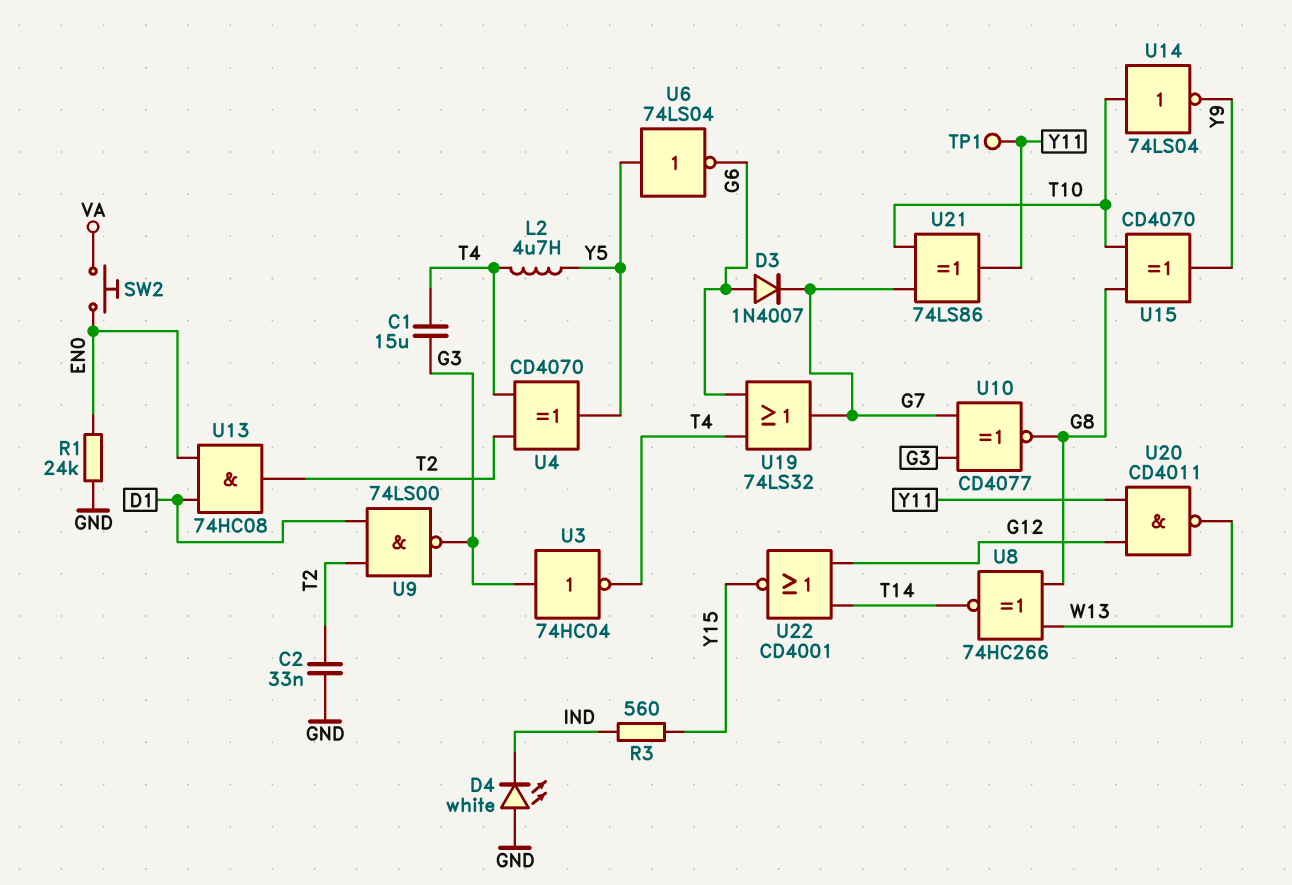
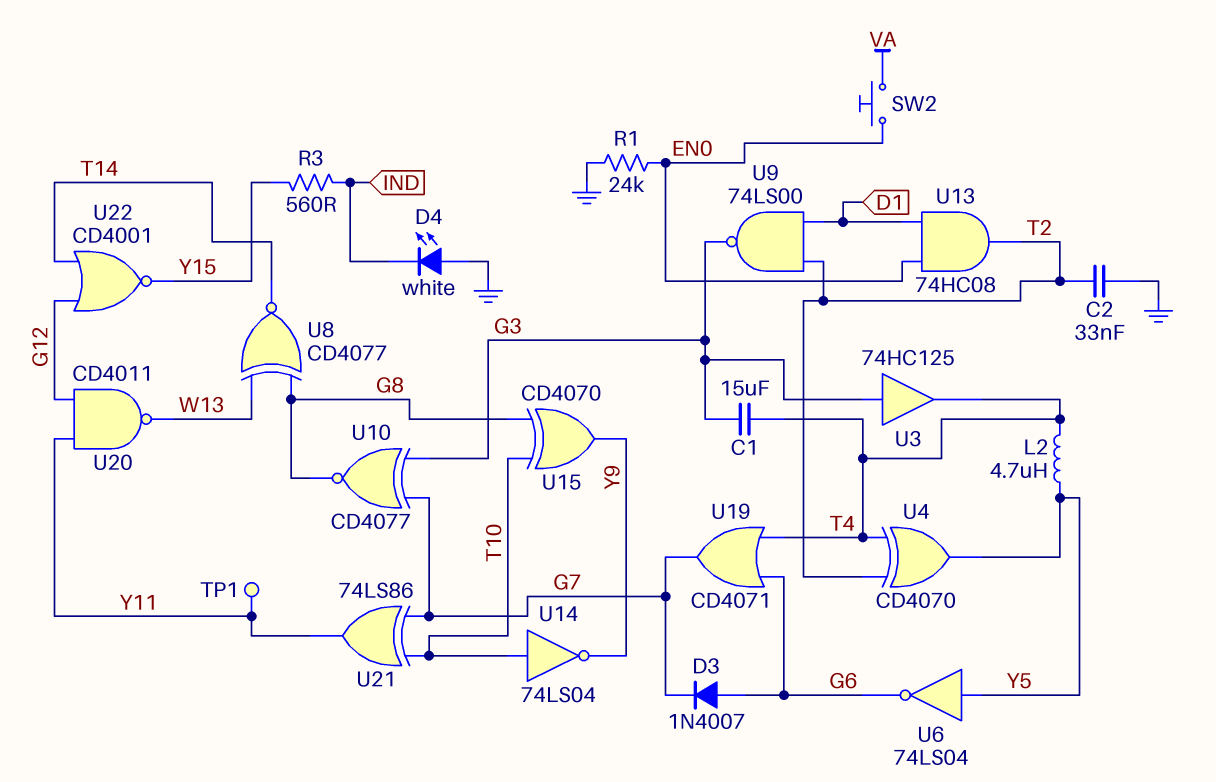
U3: NOT 74HC04 (in G3, out T4) -> buffer 74HC125 (in G3, out T4)
U8: XNOR 74HC266 (in G8, in W13, out T14) -> XNOR CD4077 (in G8, in W13, out T14)
U19: OR 74LS32 (in G6, in T4, out G7) -> OR CD4071 (in G6, in T4, out G7)

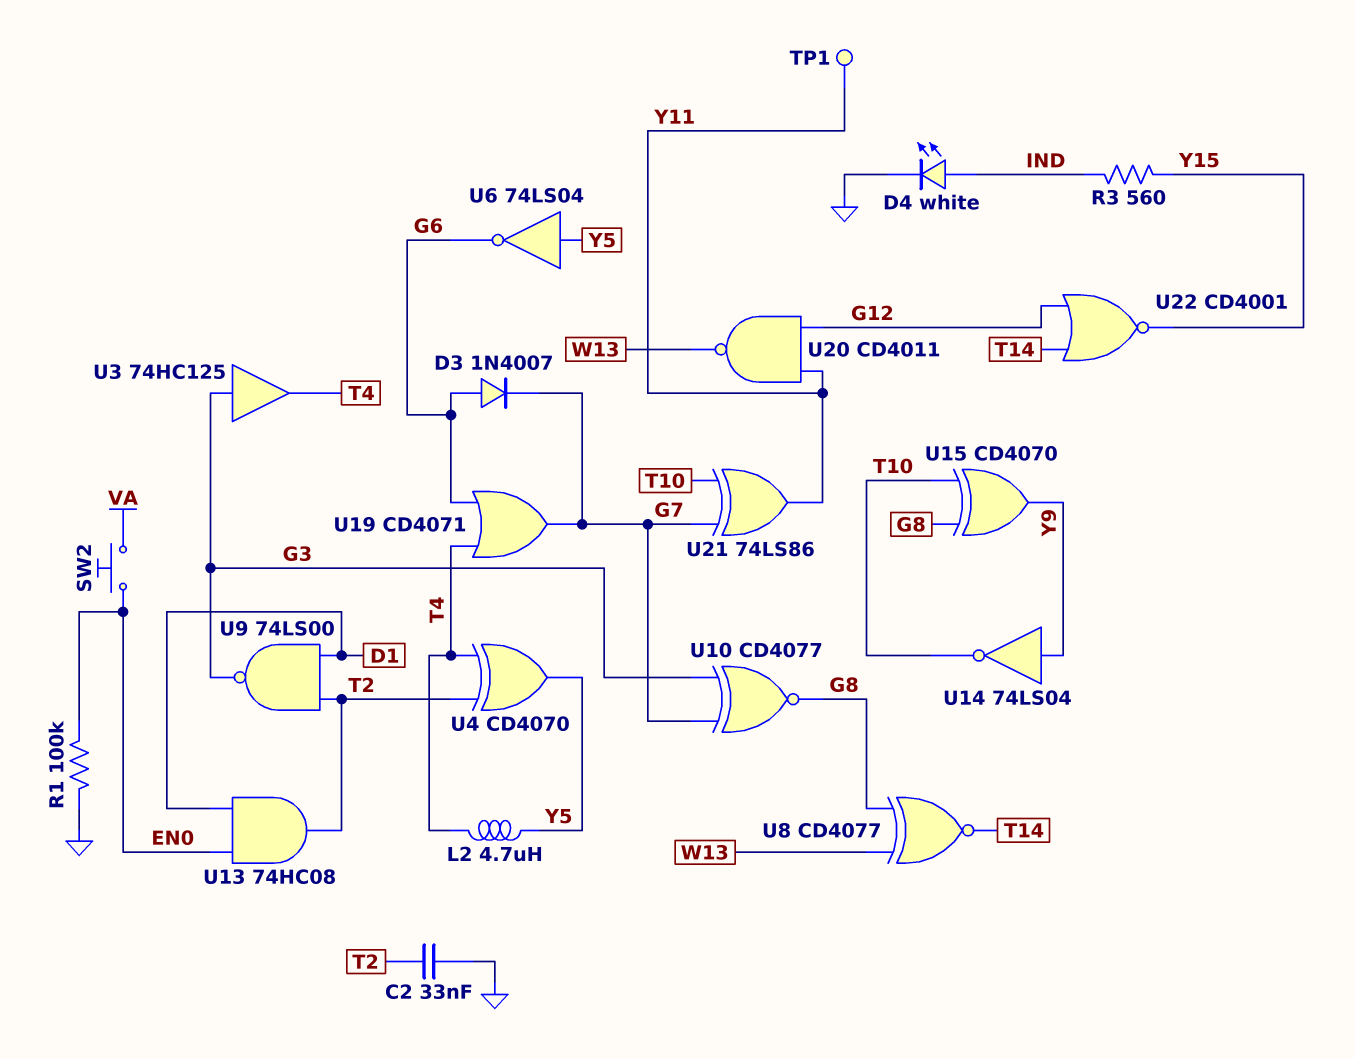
C1: 15uF (G3, T4) -> none
D4: LED white (A GND, K IND) -> LED white (A IND, K GND)
R1: 24k (EN0, GND) -> 100k (EN0, GND)
U14: NOT 74LS04 (in T10, out Y9) -> NOT 74LS04 (in Y9, out T10)

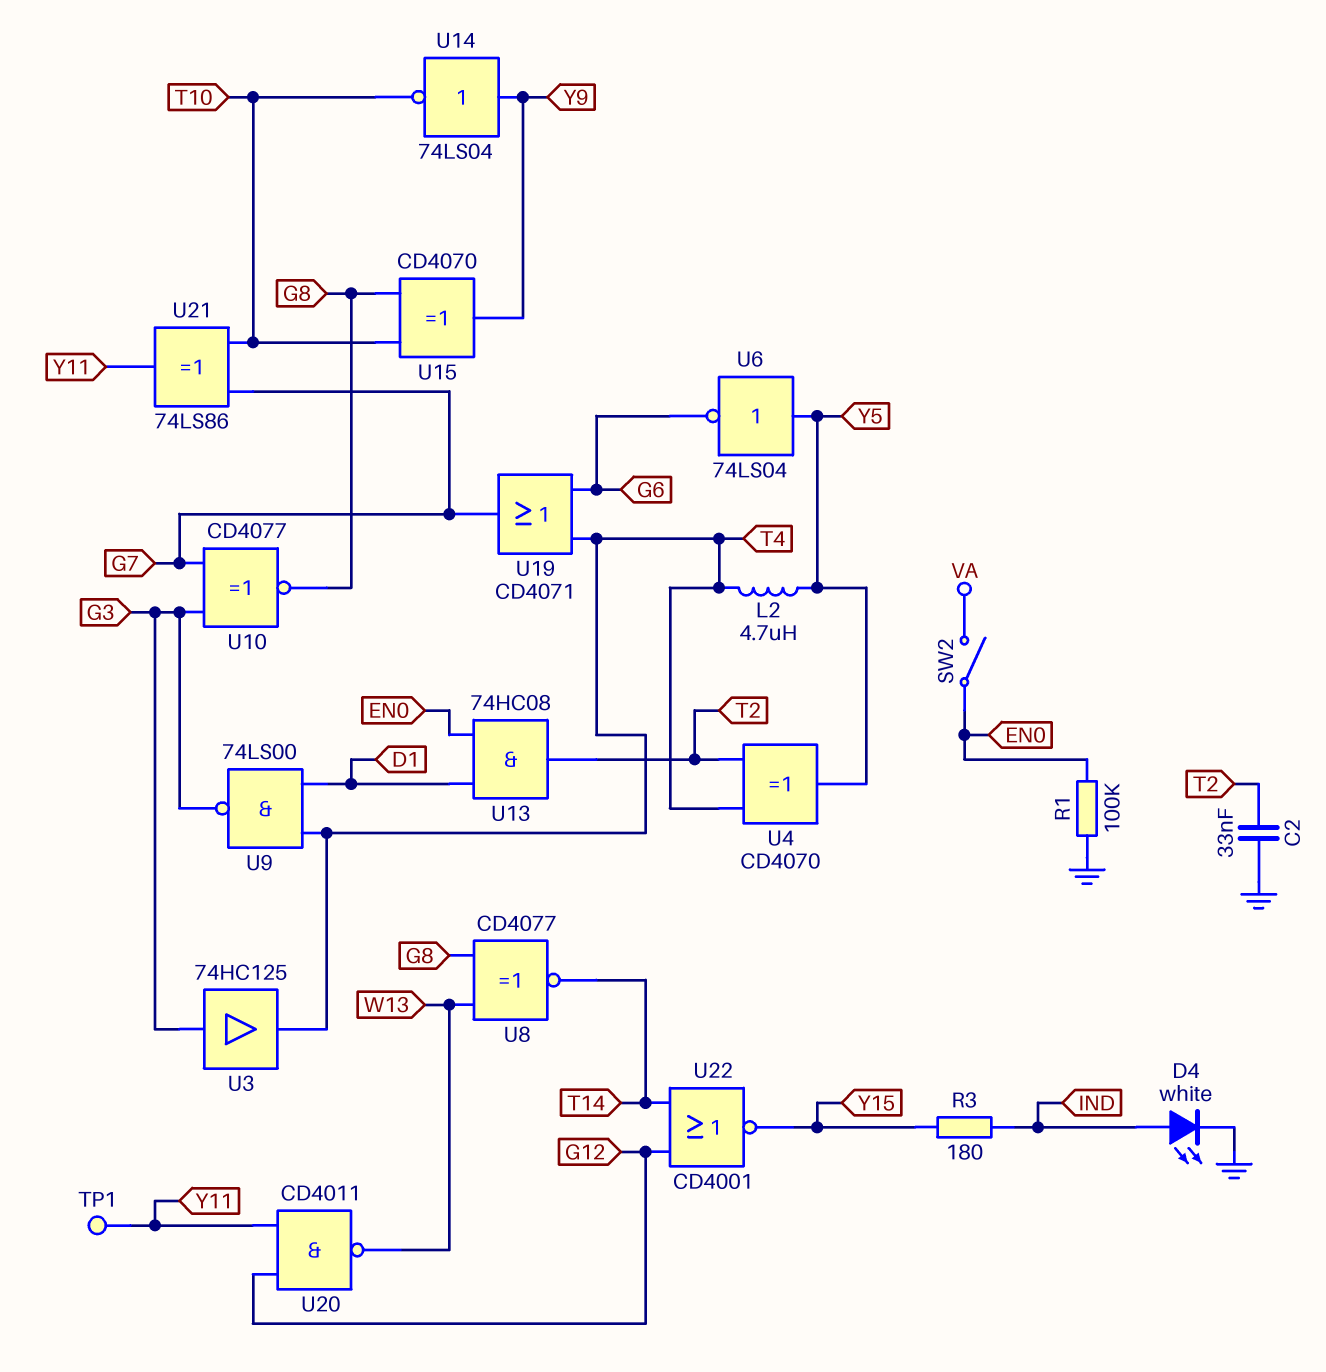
D3: diode 1N4007 (A G6, K G7) -> none
R3: 560 (IND, Y15) -> 180 (IND, Y15)
SW2: button (EN0, VA) -> switch (EN0, VA)
U9: NAND 74LS00 (in D1, in T2, out G3) -> NAND 74LS00 (in D1, in T4, out G3)

